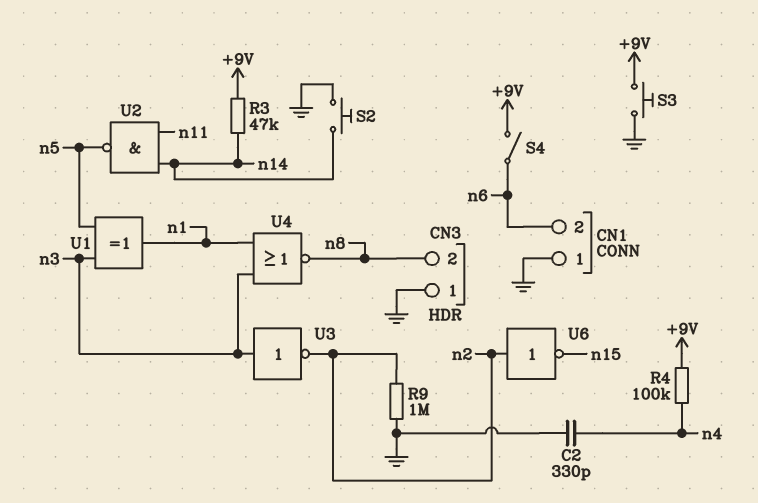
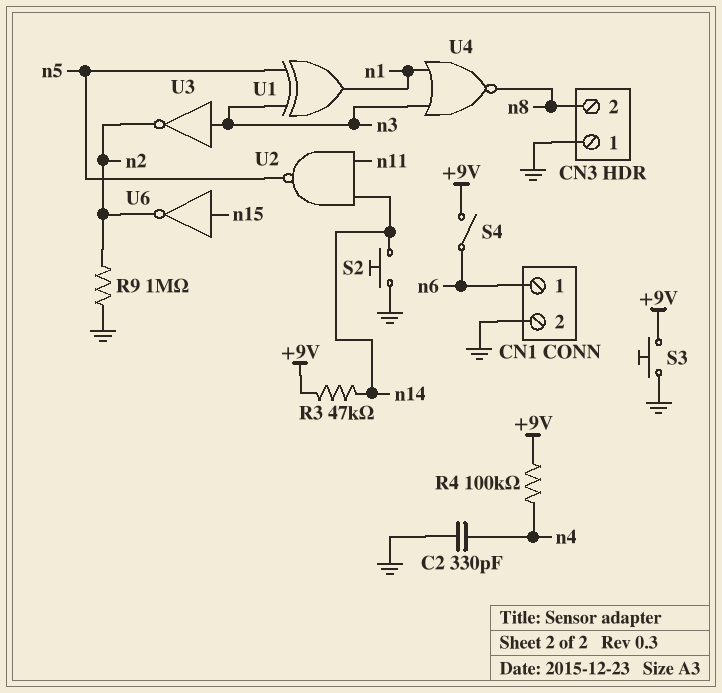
CN1 pin 1: GND -> n6
CN1 pin 2: n6 -> GND
U6: NOT (in n2, out n15) -> NOT (in n15, out n2)

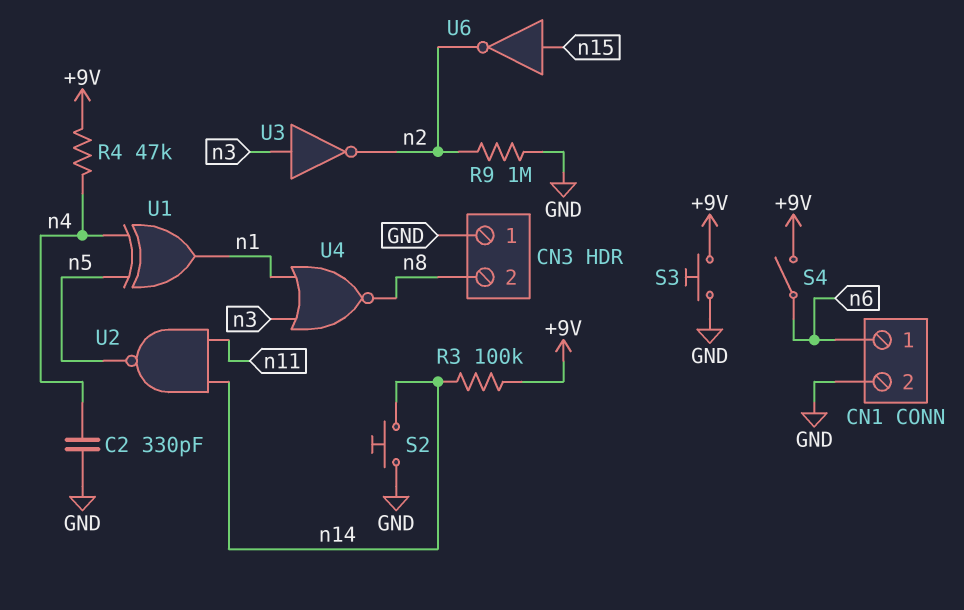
R3: 47k (+9V, n14) -> 100k (+9V, n14)
R4: 100k (+9V, n4) -> 47k (+9V, n4)
U1: XOR (in n3, in n5, out n1) -> XOR (in n4, in n5, out n1)

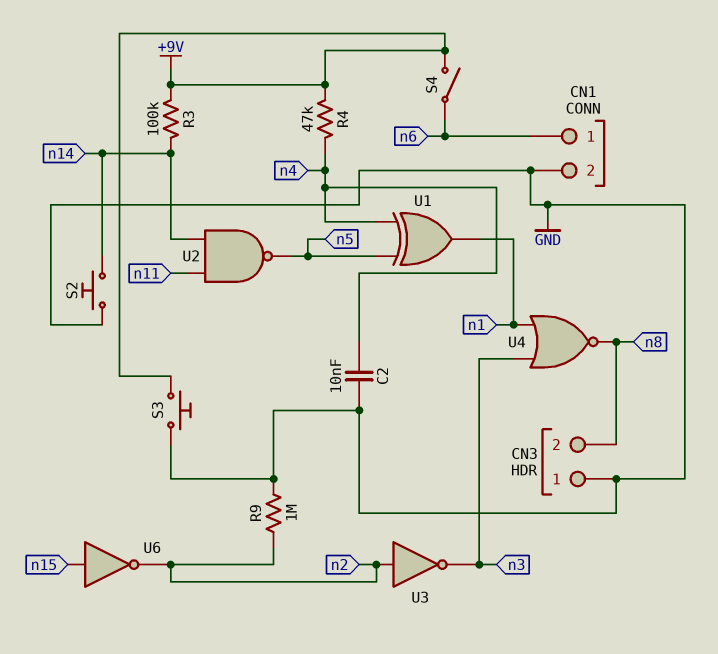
C2: 330pF (GND, n4) -> 10nF (GND, n4)
U3: NOT (in n3, out n2) -> NOT (in n2, out n3)

